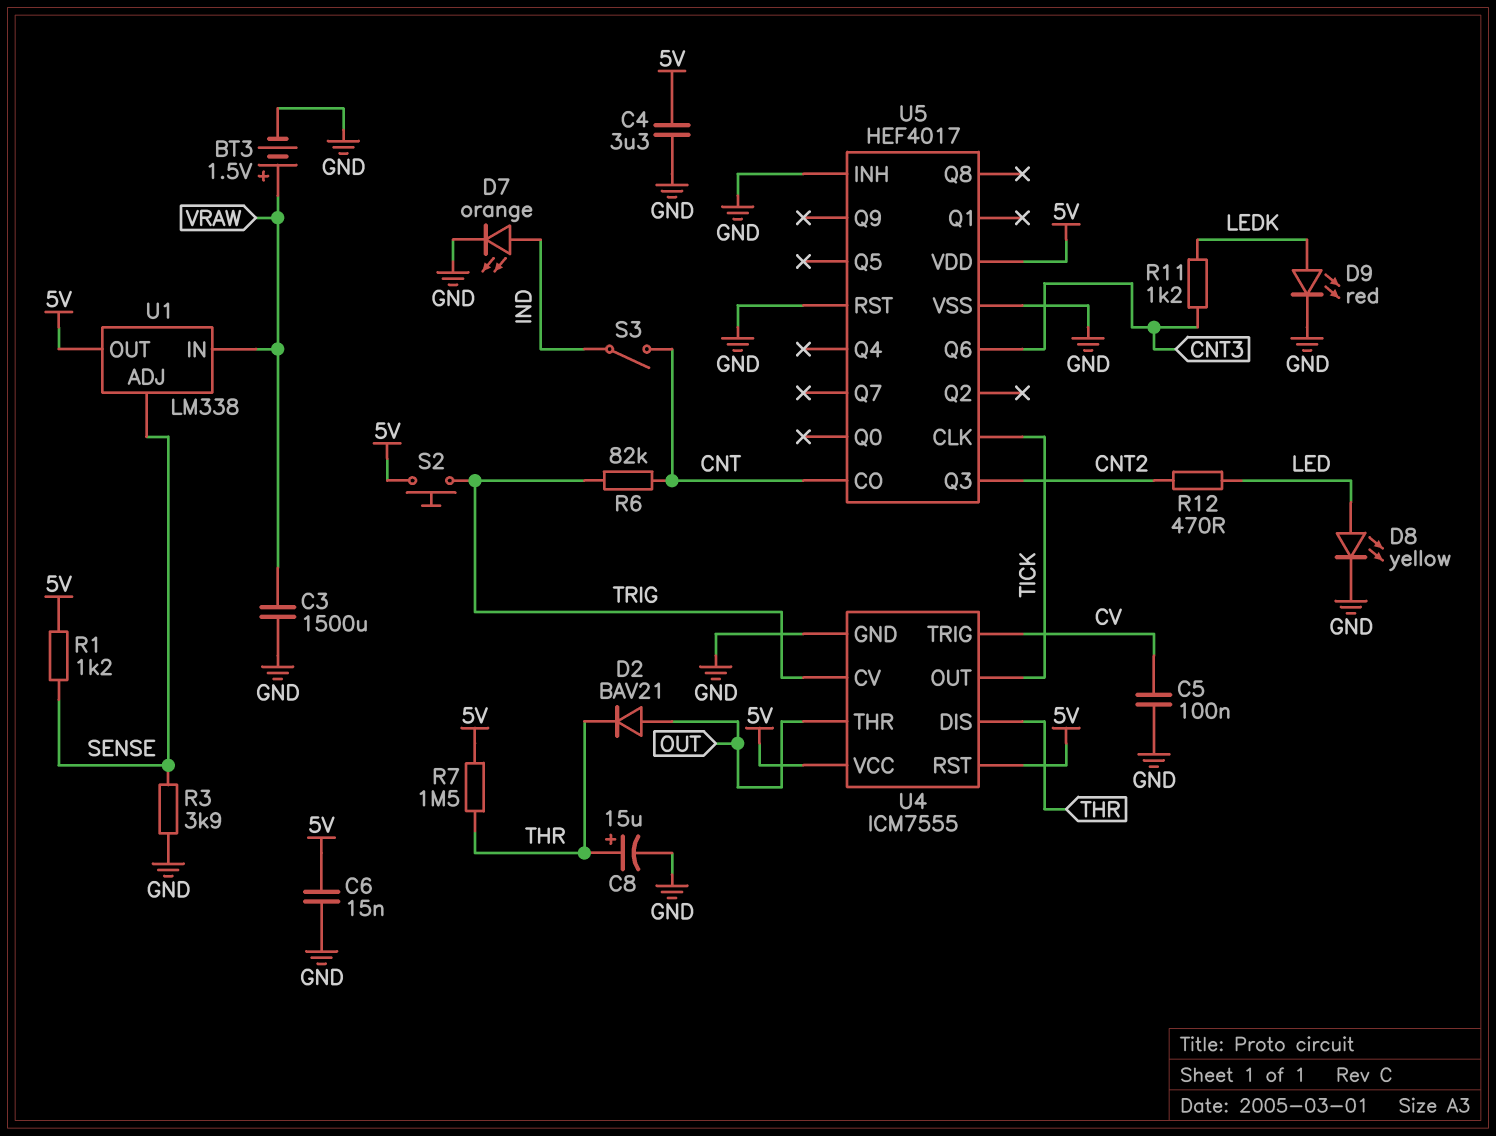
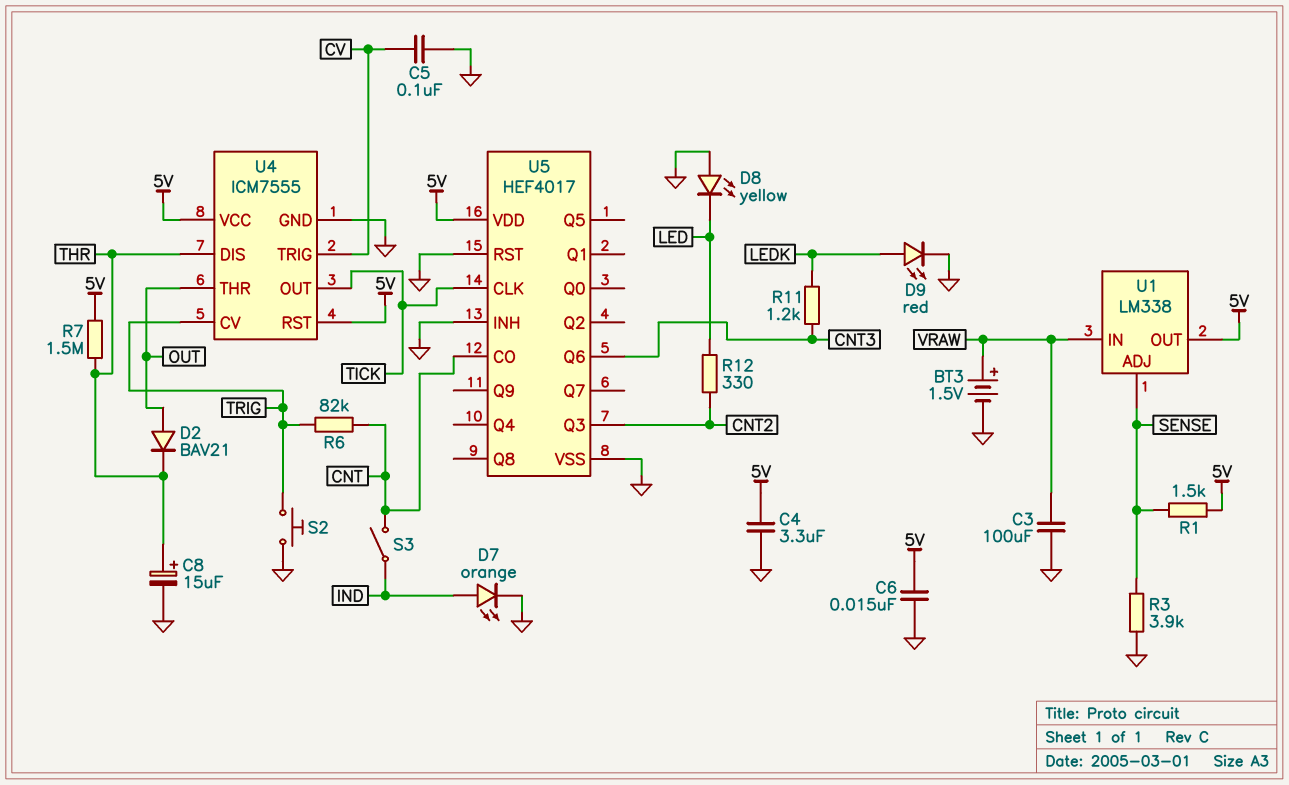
C3: 1500uF (GND, VRAW) -> 100uF (GND, VRAW)
D8: LED yellow (A LED, K GND) -> LED yellow (A GND, K LED)
R1: 1.2k (5V, SENSE) -> 1.5k (5V, SENSE)
R12: 470 (CNT2, LED) -> 330 (CNT2, LED)
S2: button (5V, TRIG) -> button (GND, TRIG)

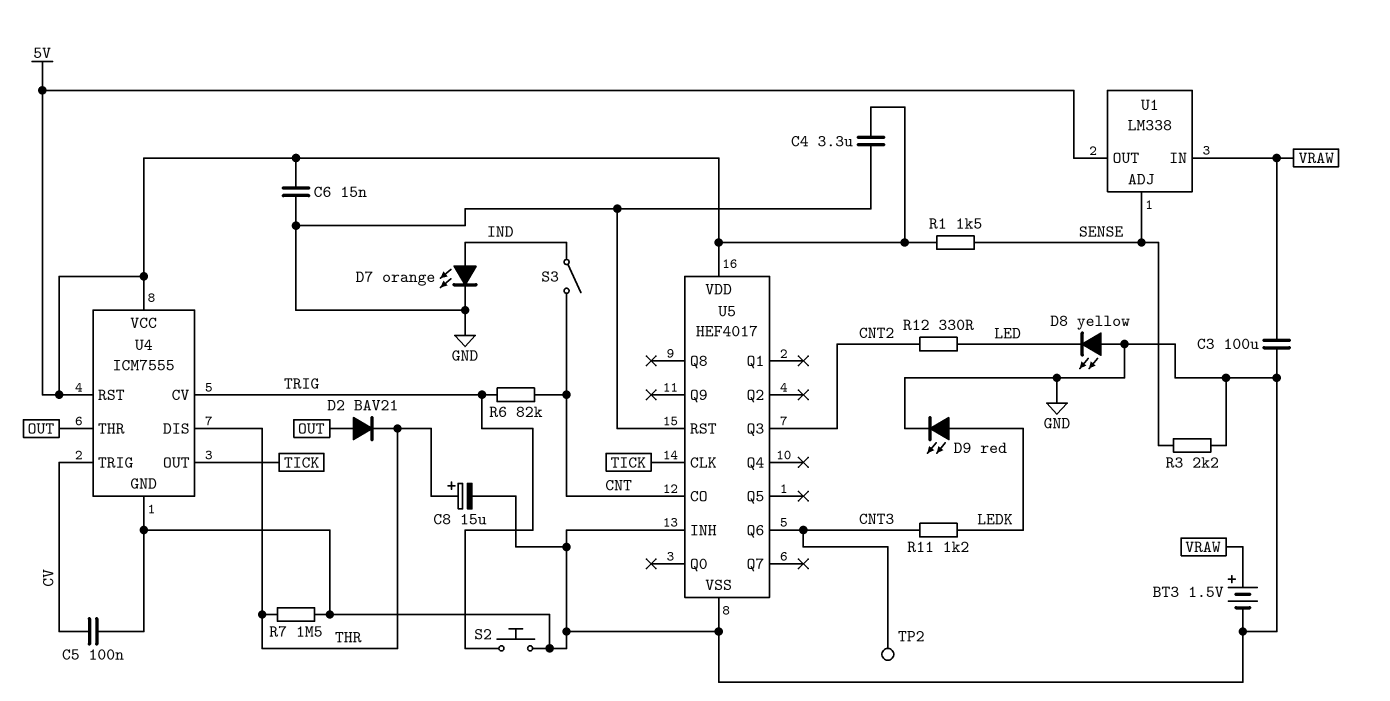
R3: 3.9k (GND, SENSE) -> 2.2k (GND, SENSE)
R7: 1.5M (5V, THR) -> 1.5M (GND, THR)
TP2: none -> test point (CNT3)

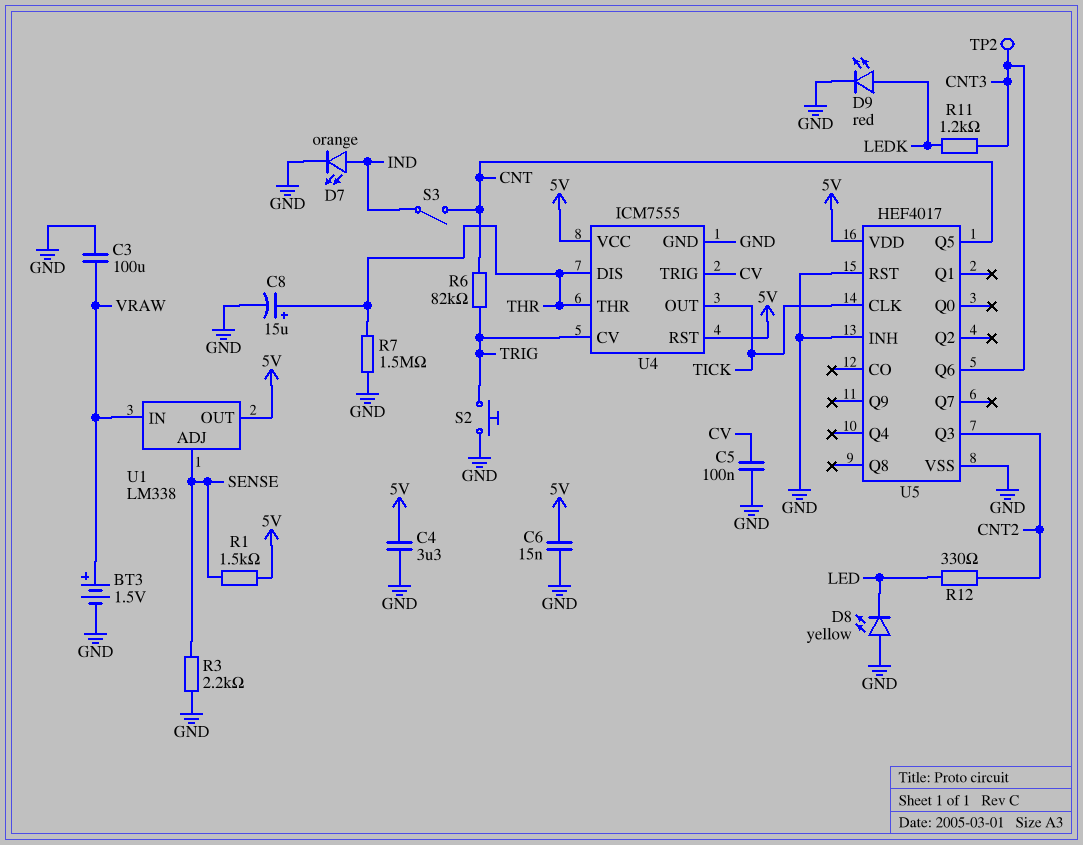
D2: diode BAV21 (A OUT, K THR) -> none
U4 pin THR: OUT -> THR
U5 pin CO: CNT -> none
U5 pin Q5: none -> CNT

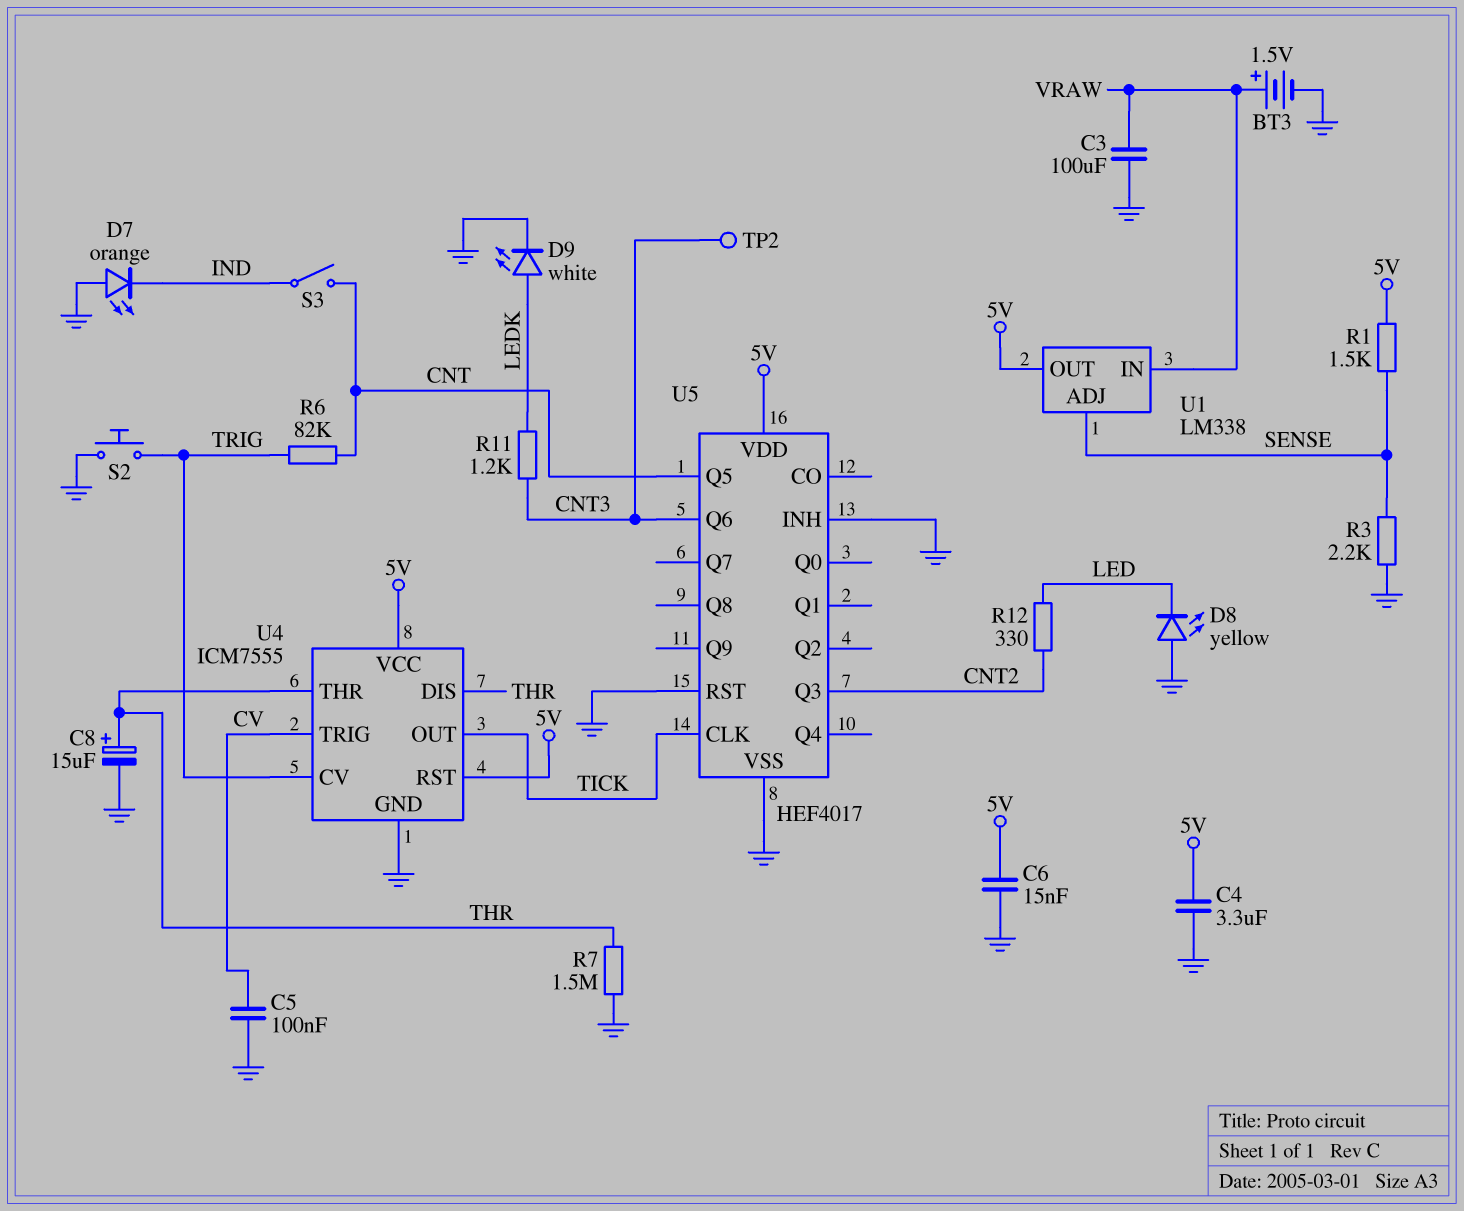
D7: LED orange (A IND, K GND) -> LED orange (A GND, K IND)
D9: LED red (A LEDK, K GND) -> LED white (A LEDK, K GND)

